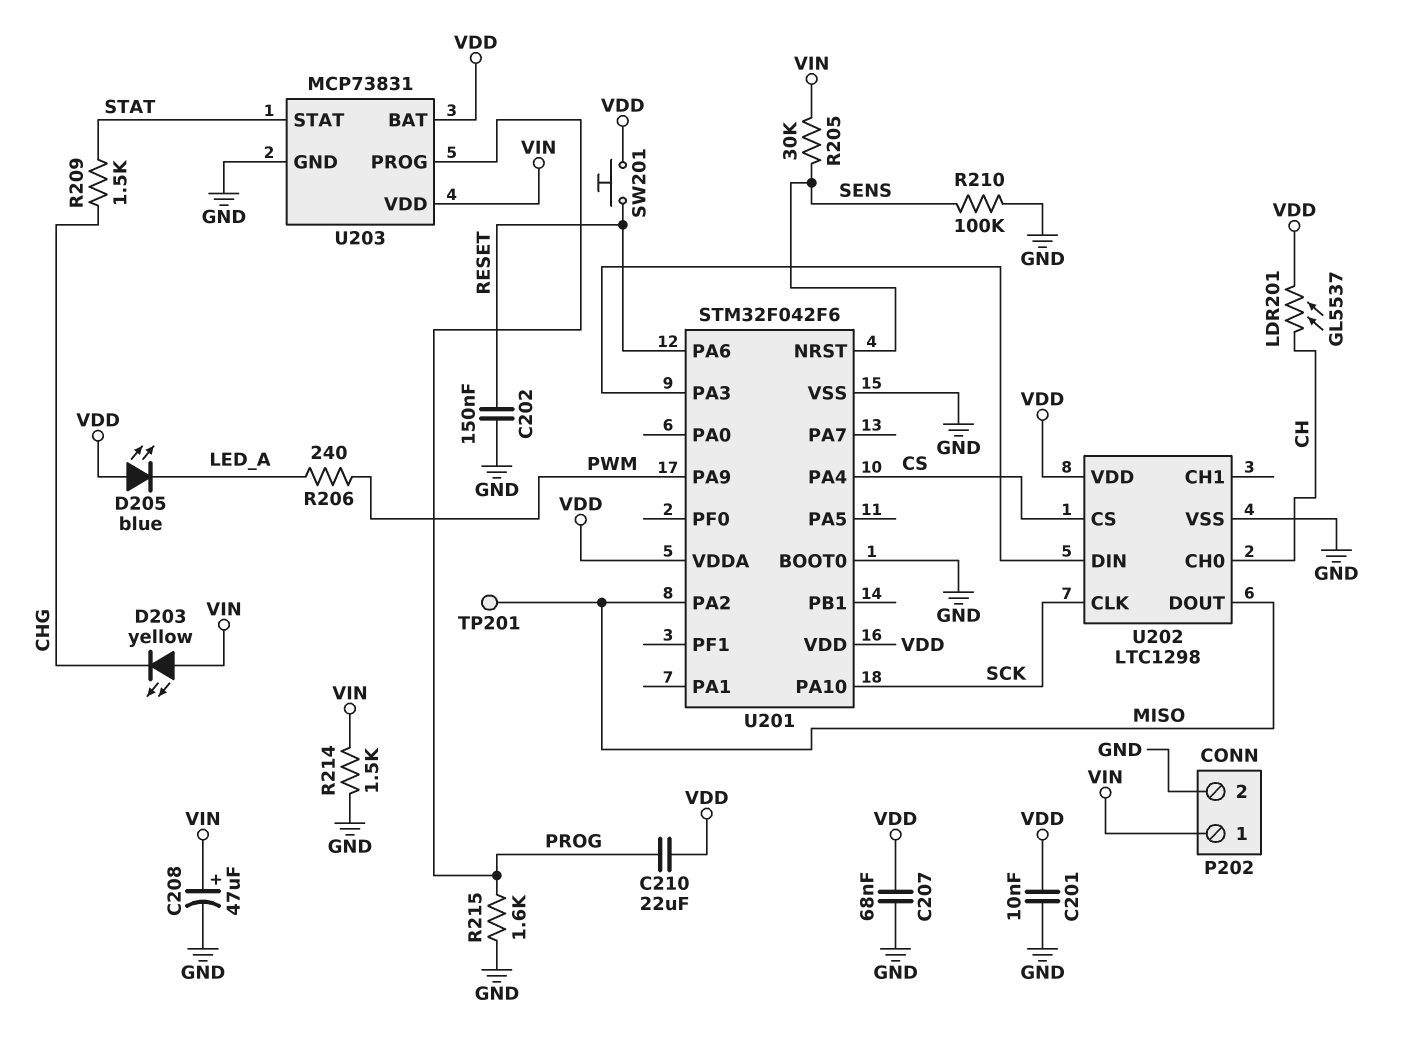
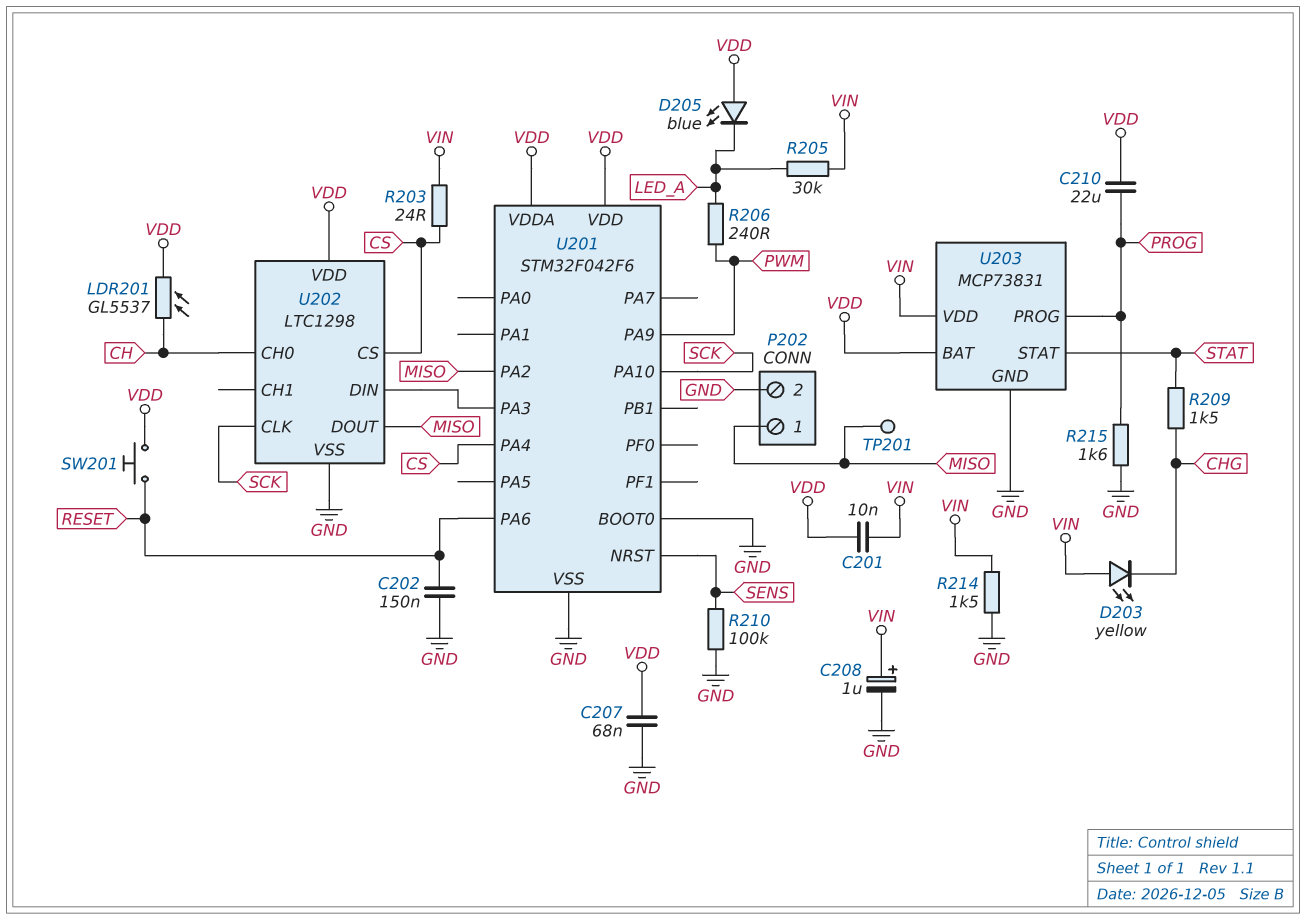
C201: 10nF (GND, VDD) -> 10nF (VDD, VIN)
C208: 47uF (plus VIN, minus GND) -> 1uF (plus VIN, minus GND)
P202 pin 1: VIN -> MISO
R203: none -> 24 (CS, VIN)
R205: 30k (SENS, VIN) -> 30k (LED_A, VIN)

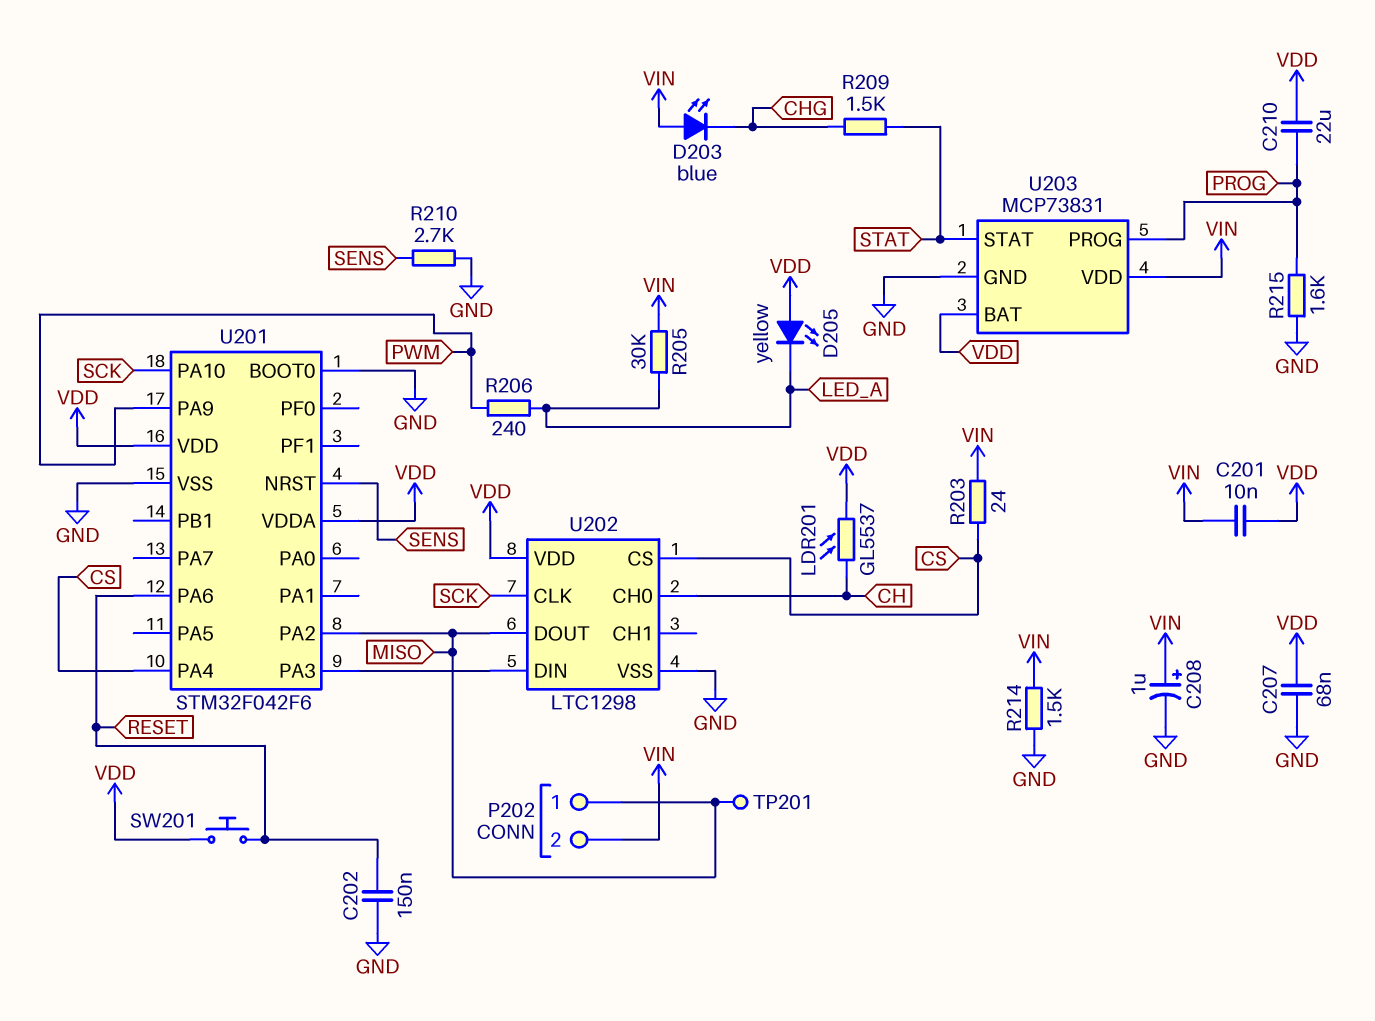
D203: LED yellow (A VIN, K CHG) -> LED blue (A VIN, K CHG)
D205: LED blue (A VDD, K LED_A) -> LED yellow (A VDD, K LED_A)
P202 pin 2: GND -> VIN
R210: 100k (GND, SENS) -> 2.7k (GND, SENS)

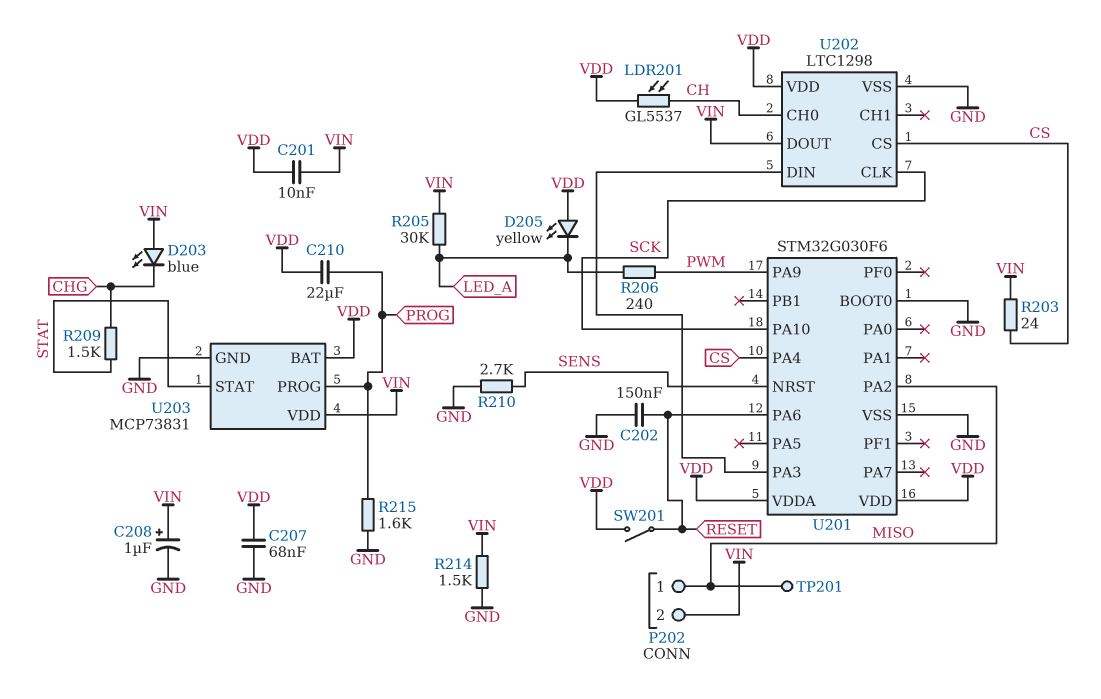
SW201: button (RESET, VDD) -> switch (RESET, VDD)
U201: STM32F042F6 -> STM32G030F6
U202 pin DOUT: MISO -> VIN

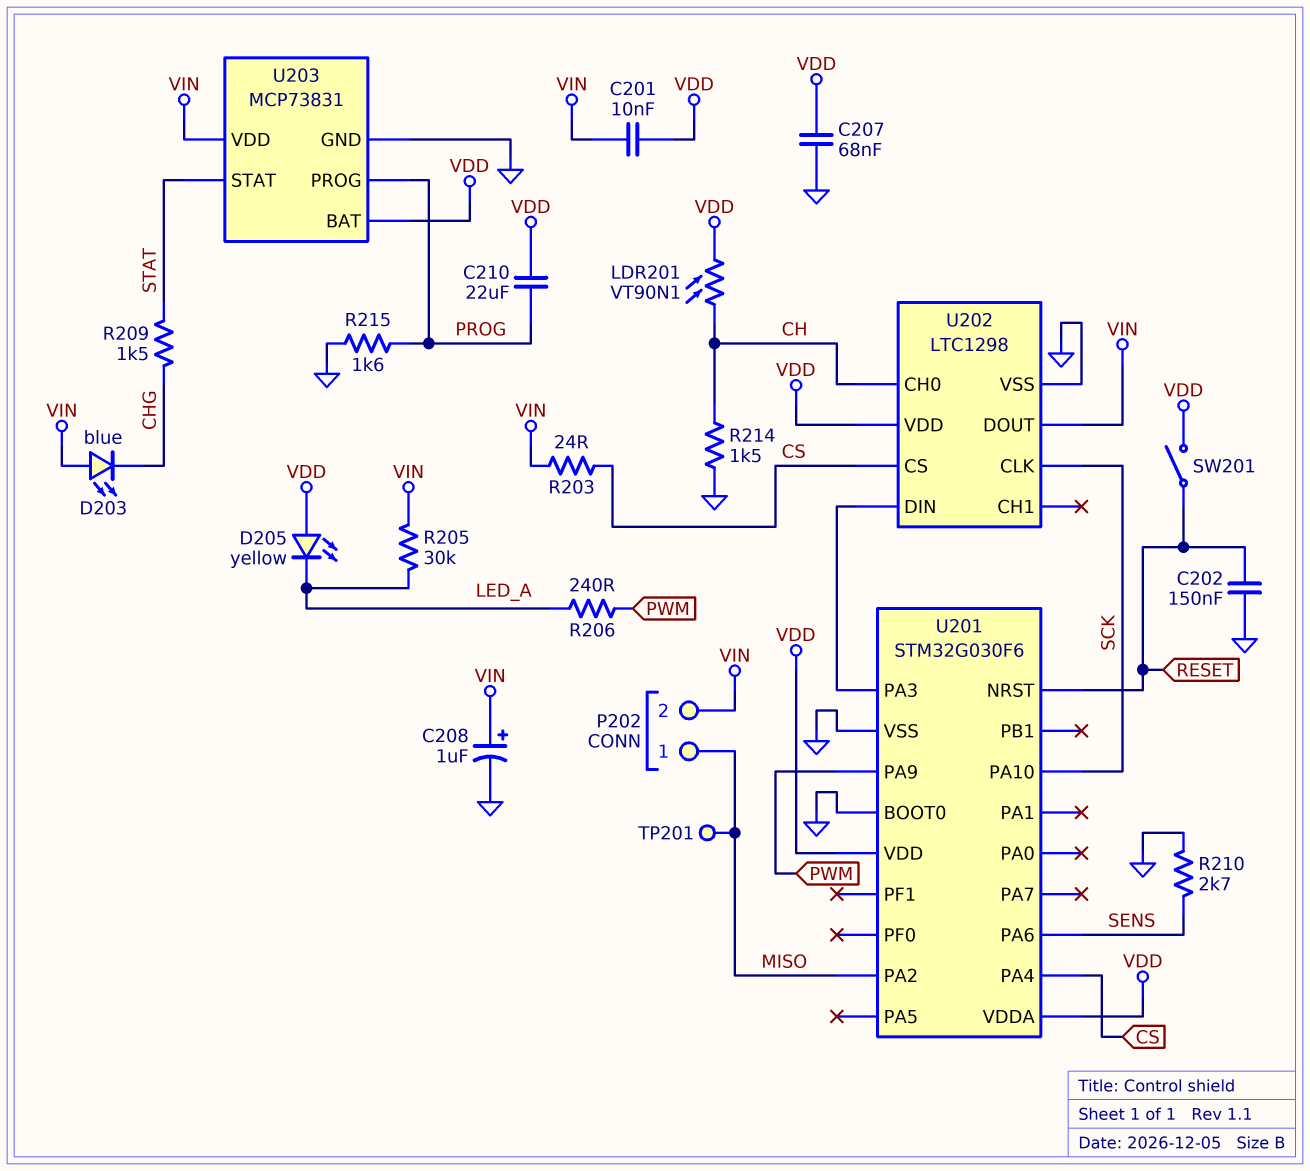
LDR201: GL5537 (CH, VDD) -> VT90N1 (CH, VDD)
R214: 1.5k (GND, VIN) -> 1.5k (CH, GND)
U201 pin NRST: SENS -> RESET
U201 pin PA6: RESET -> SENS

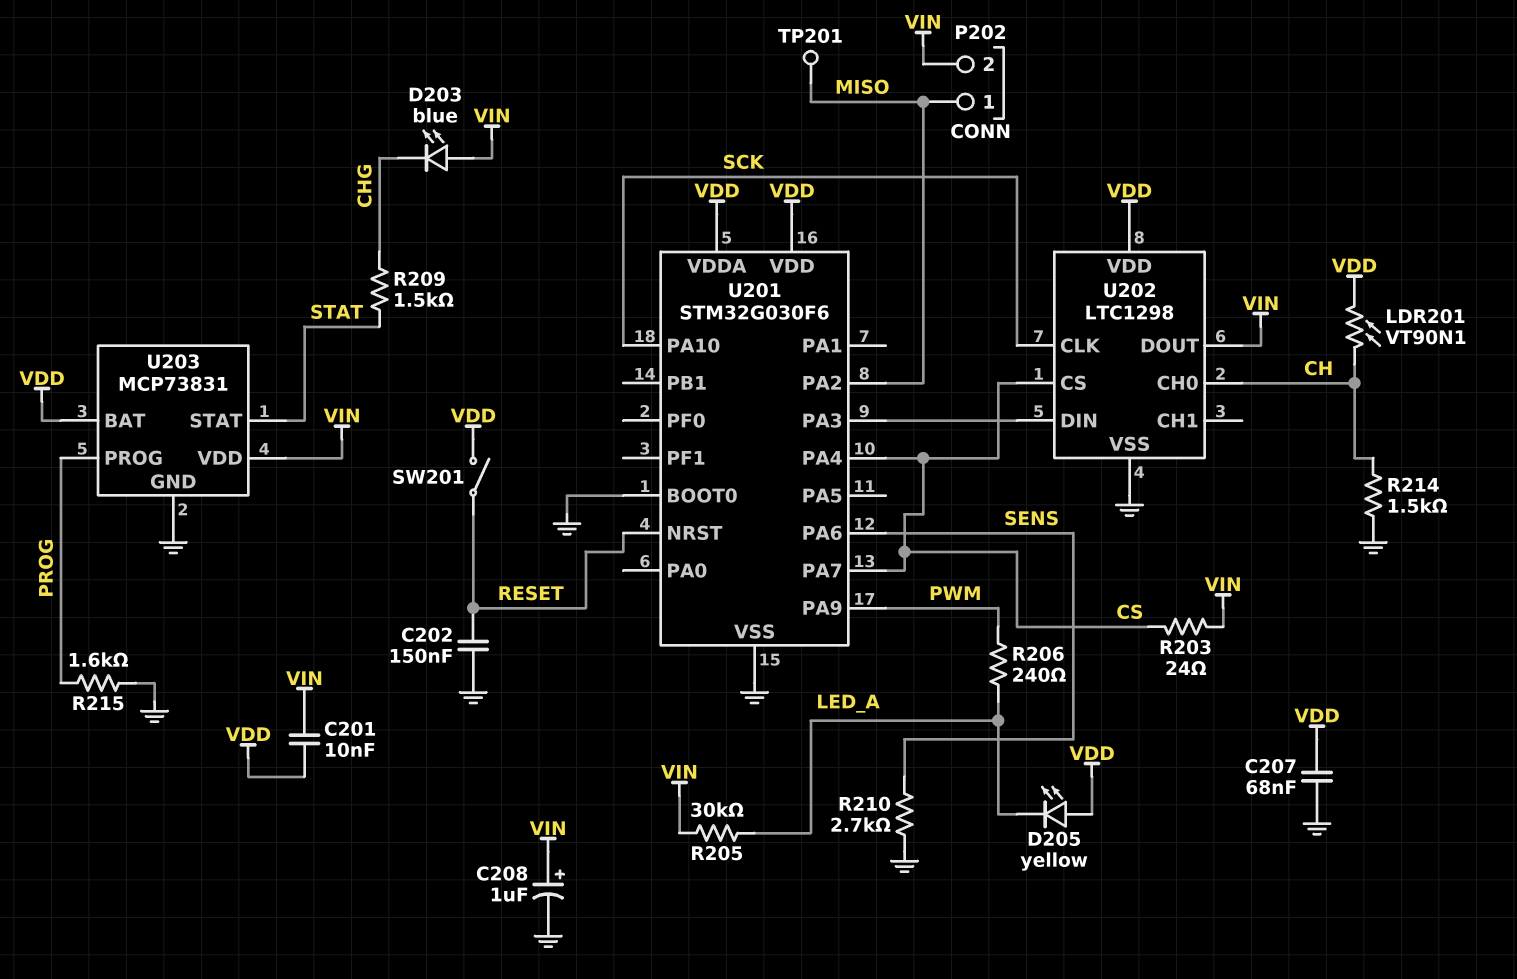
C210: 22uF (PROG, VDD) -> none
U201 pin PA7: none -> CS

